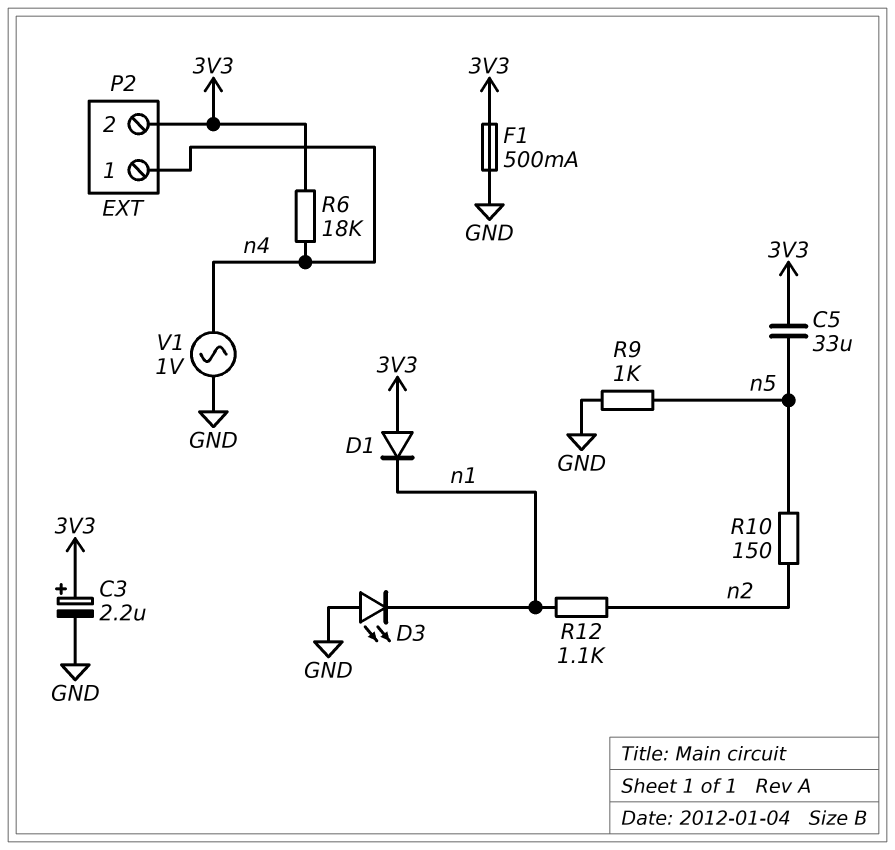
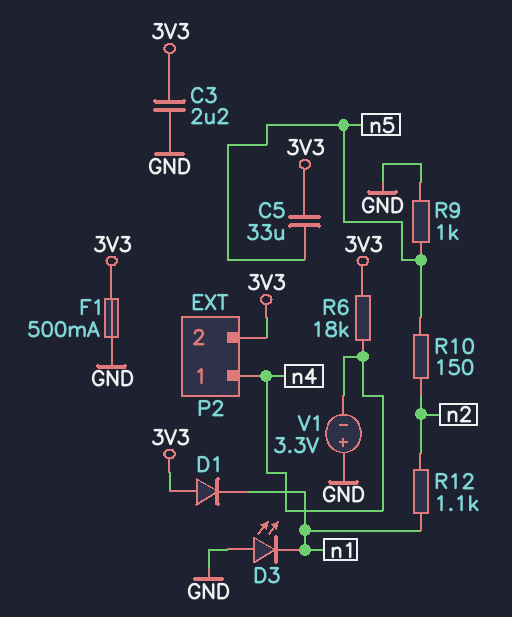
C3: 2.2uF (plus 3V3, minus GND) -> 2.2uF (3V3, GND)
V1: AC 1V (GND, n4) -> 3.3V (plus GND, minus n4)

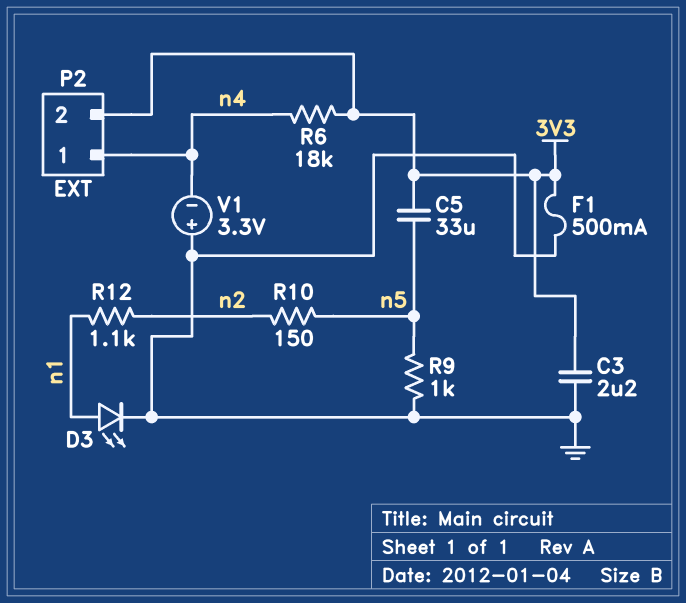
D1: diode (A 3V3, K n1) -> none
D3: LED (A GND, K n1) -> LED (A n1, K GND)

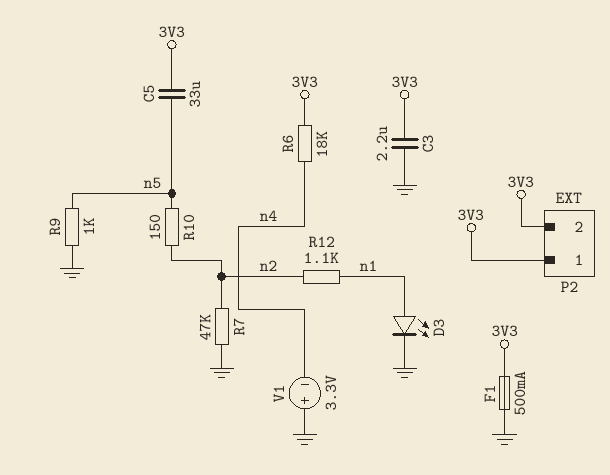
P2 pin 1: n4 -> 3V3
R7: none -> 47k (GND, n2)

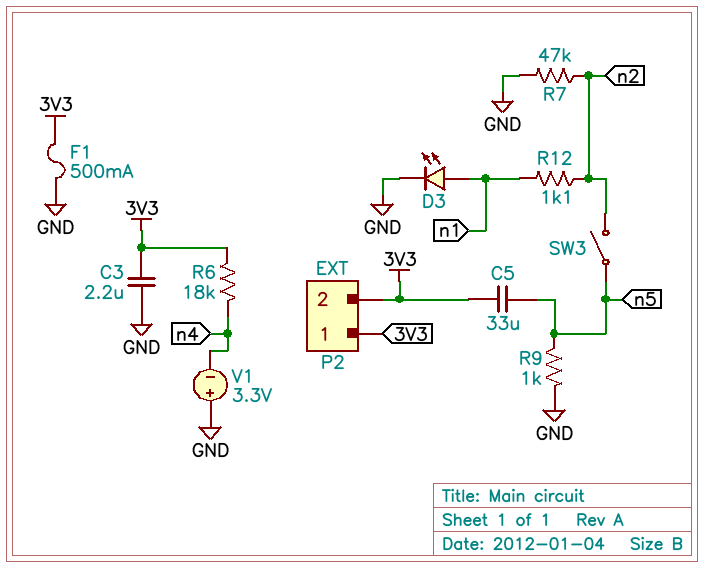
R10: 150 (n2, n5) -> none
SW3: none -> switch (n2, n5)

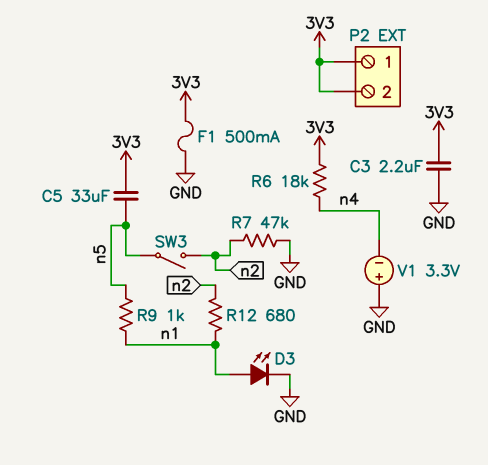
R9: 1k (GND, n5) -> 1k (n1, n5)
R12: 1.1k (n1, n2) -> 680 (n1, n2)

